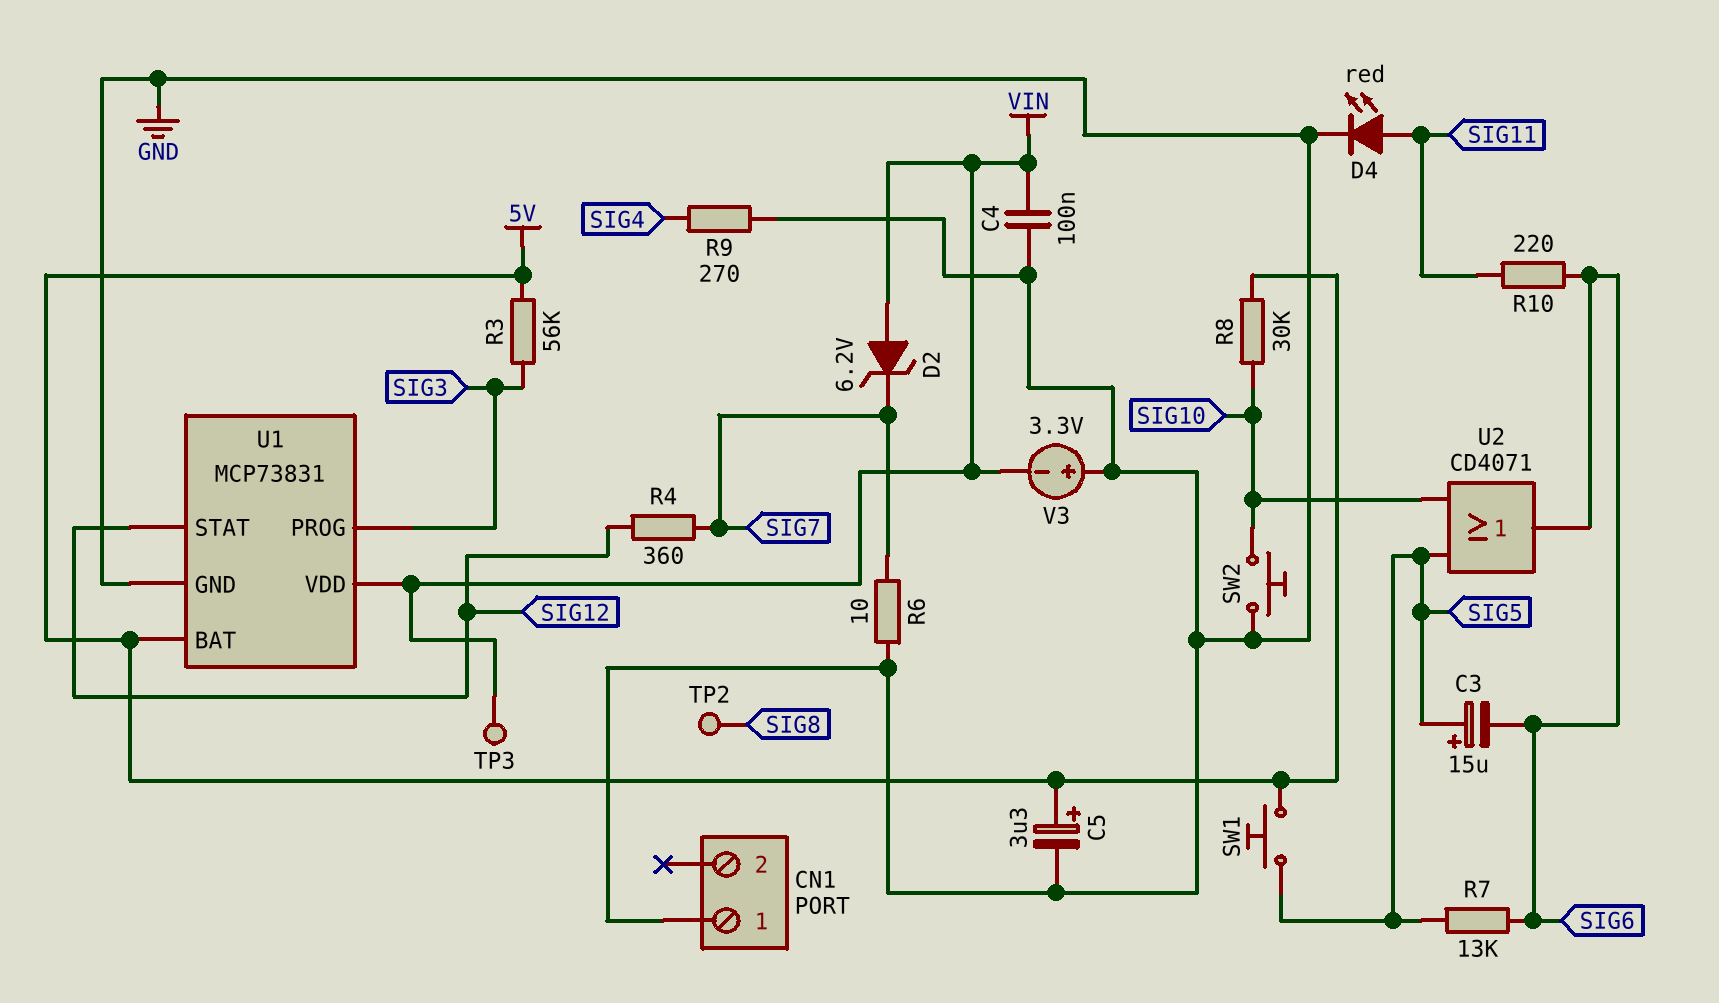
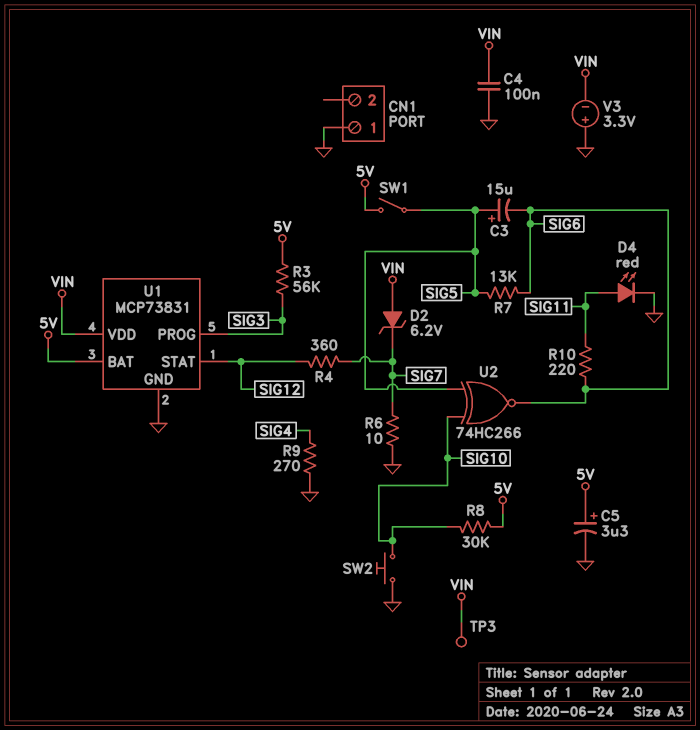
SW1: button (5V, SIG5) -> switch (5V, SIG5)
TP2: test point (SIG8) -> none
U2: OR CD4071 (in SIG5, in SIG10, out SIG6) -> XNOR 74HC266 (in SIG5, in SIG10, out SIG6)

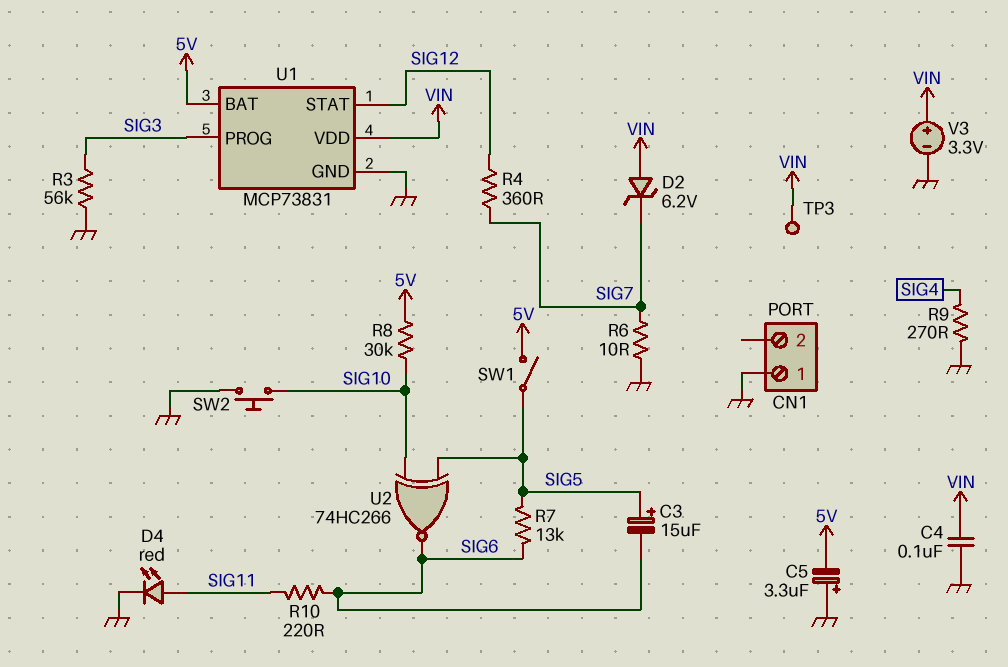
C5: 3.3uF (plus 5V, minus GND) -> 3.3uF (plus GND, minus 5V)
R3: 56k (5V, SIG3) -> 56k (GND, SIG3)
V3: 3.3V (plus GND, minus VIN) -> 3.3V (plus VIN, minus GND)

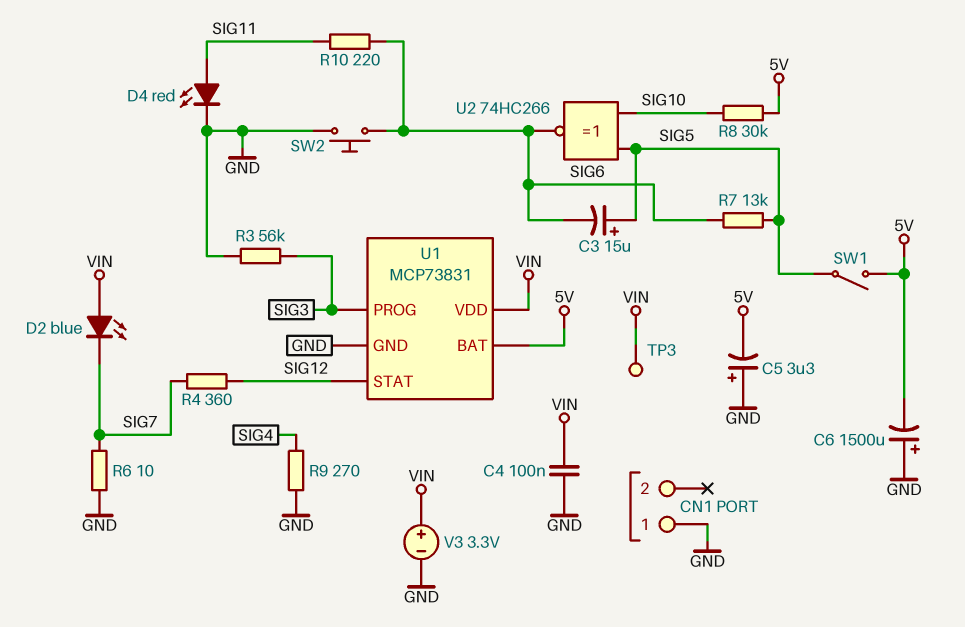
C6: none -> 1500uF (plus GND, minus 5V)
D2: zener 6.2V (A VIN, K SIG7) -> LED blue (A VIN, K SIG7)
SW2: button (GND, SIG10) -> button (GND, SIG6)

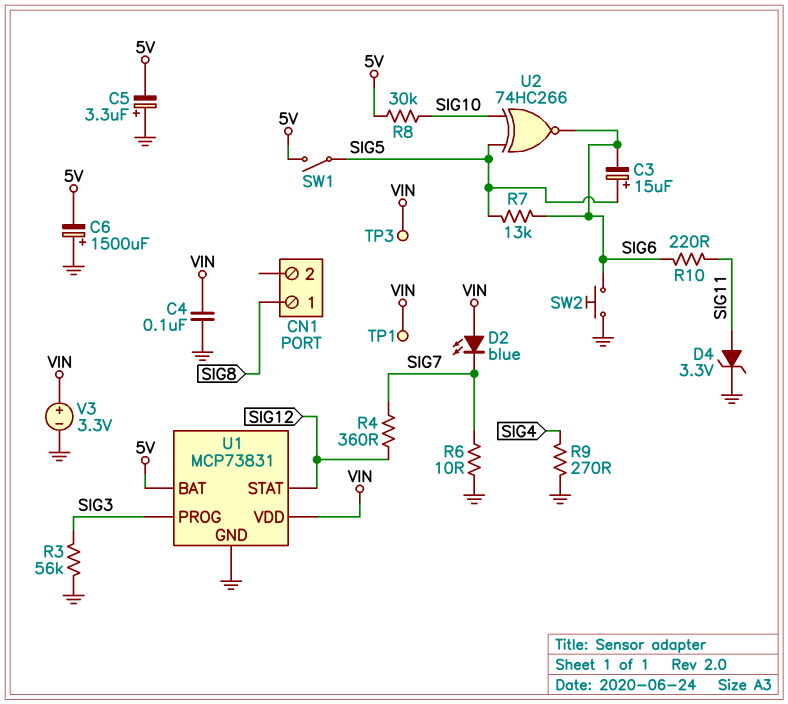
CN1 pin 1: GND -> SIG8
D4: LED red (A SIG11, K GND) -> zener 3.3V (A SIG11, K GND)
TP1: none -> test point (VIN)

